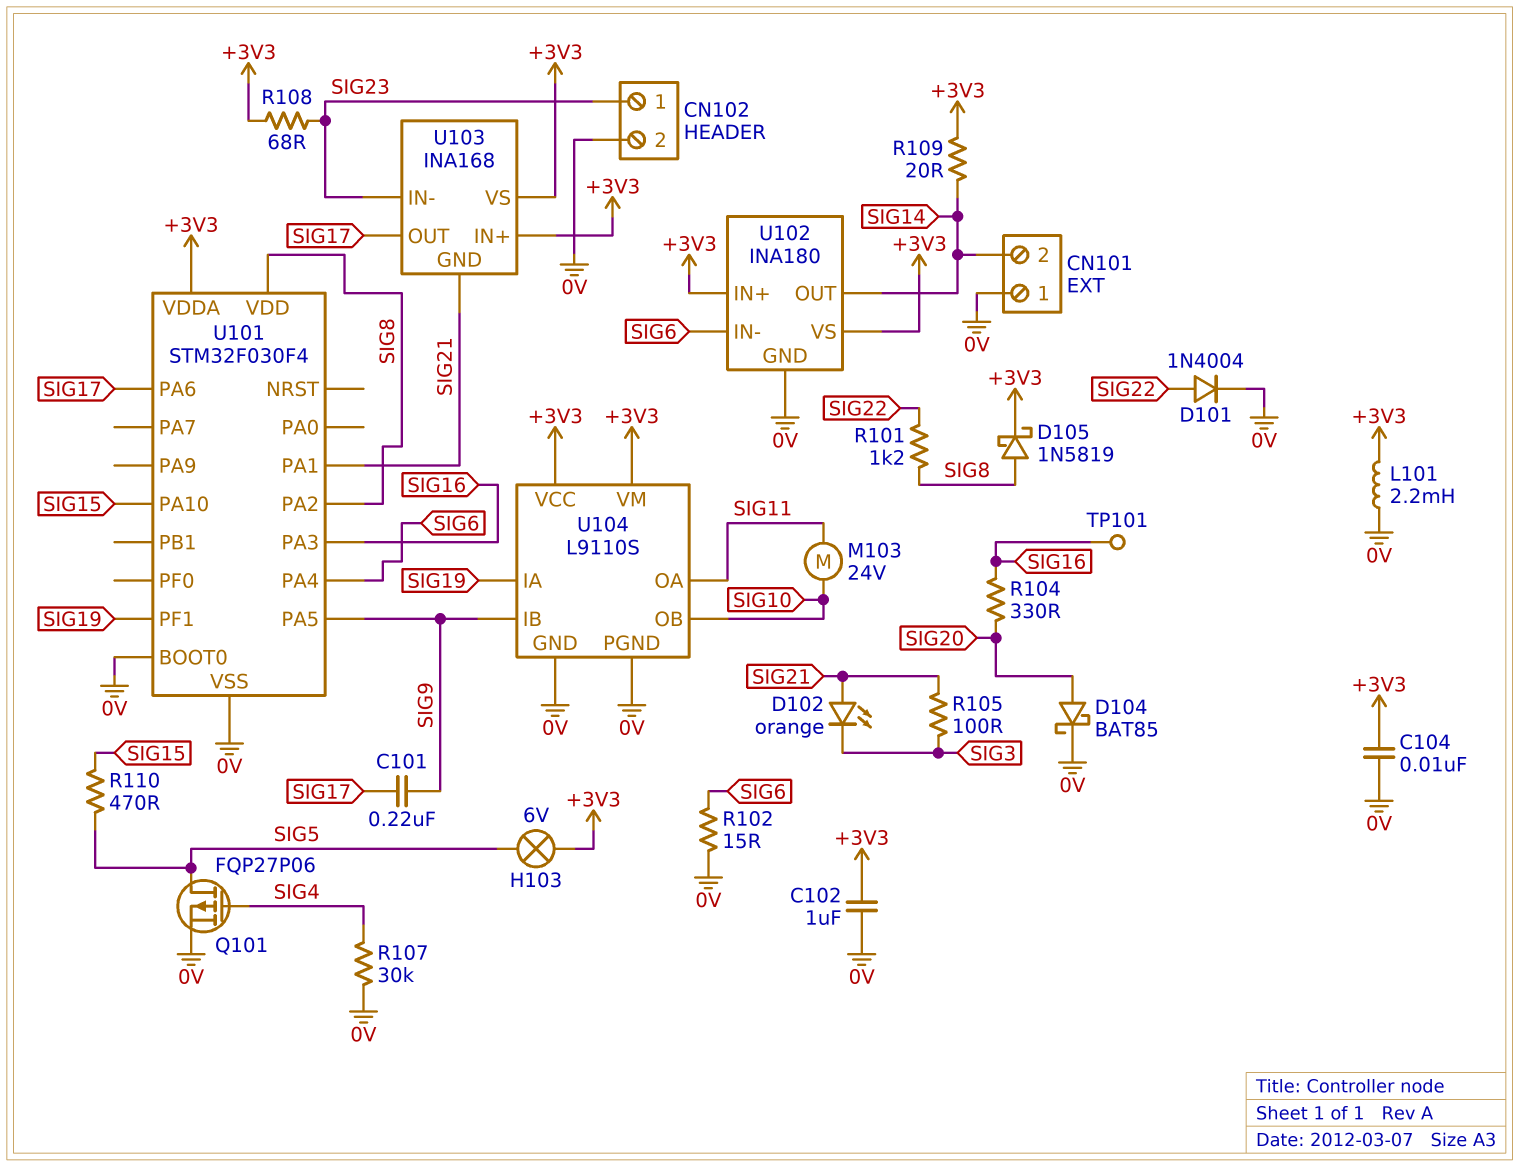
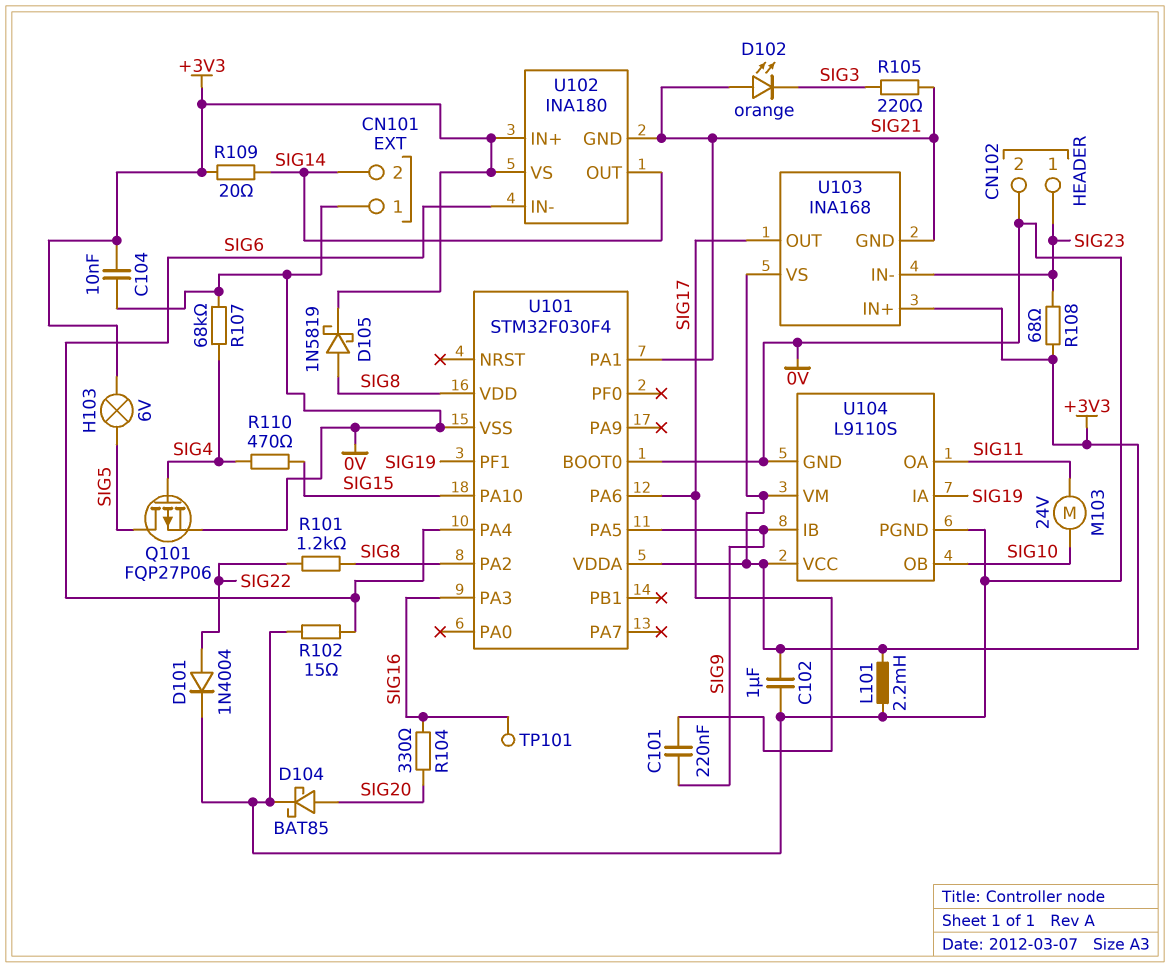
R105: 100 (SIG3, SIG21) -> 220 (SIG3, SIG21)
R107: 30k (0V, SIG4) -> 68k (0V, SIG4)
R110: 470 (SIG5, SIG15) -> 470 (SIG4, SIG15)
U102 pin GND: 0V -> SIG21

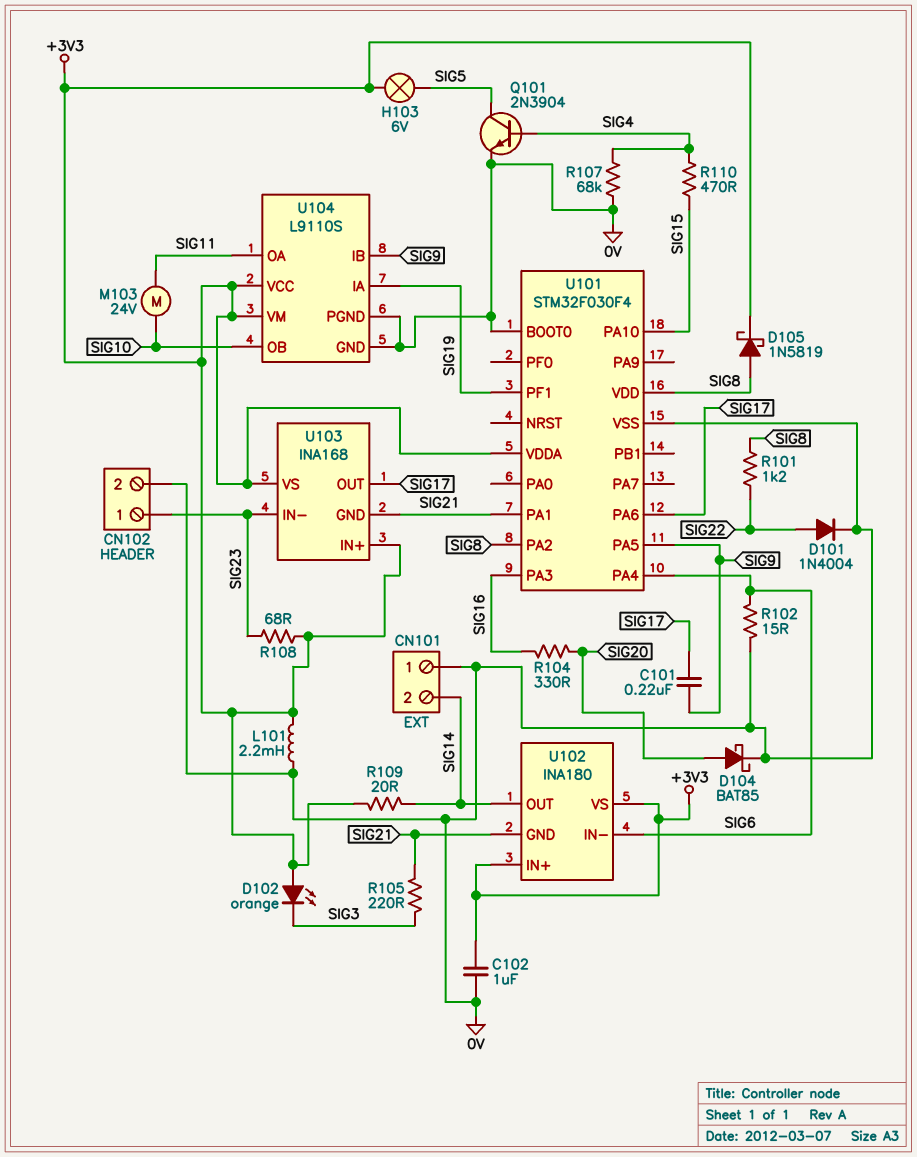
C104: 10nF (+3V3, 0V) -> none
D102: LED orange (A SIG21, K SIG3) -> LED orange (A +3V3, K SIG3)
Q101: PMOS FQP27P06 (G SIG4, D SIG5, S 0V) -> NPN 2N3904 (B SIG4, C SIG5, E 0V)
TP101: test point (SIG16) -> none

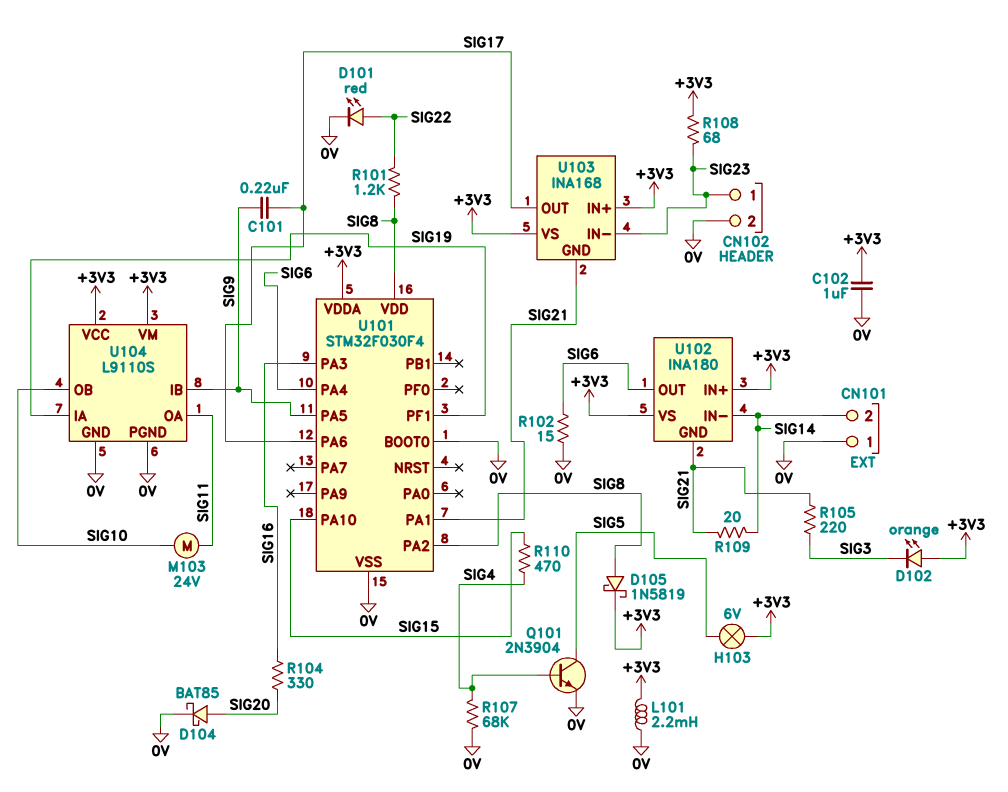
D101: diode 1N4004 (A SIG22, K 0V) -> LED red (A SIG22, K 0V)
R109: 20 (+3V3, SIG14) -> 20 (SIG14, SIG21)
U102 pin IN-: SIG6 -> SIG14
U102 pin OUT: SIG14 -> SIG6

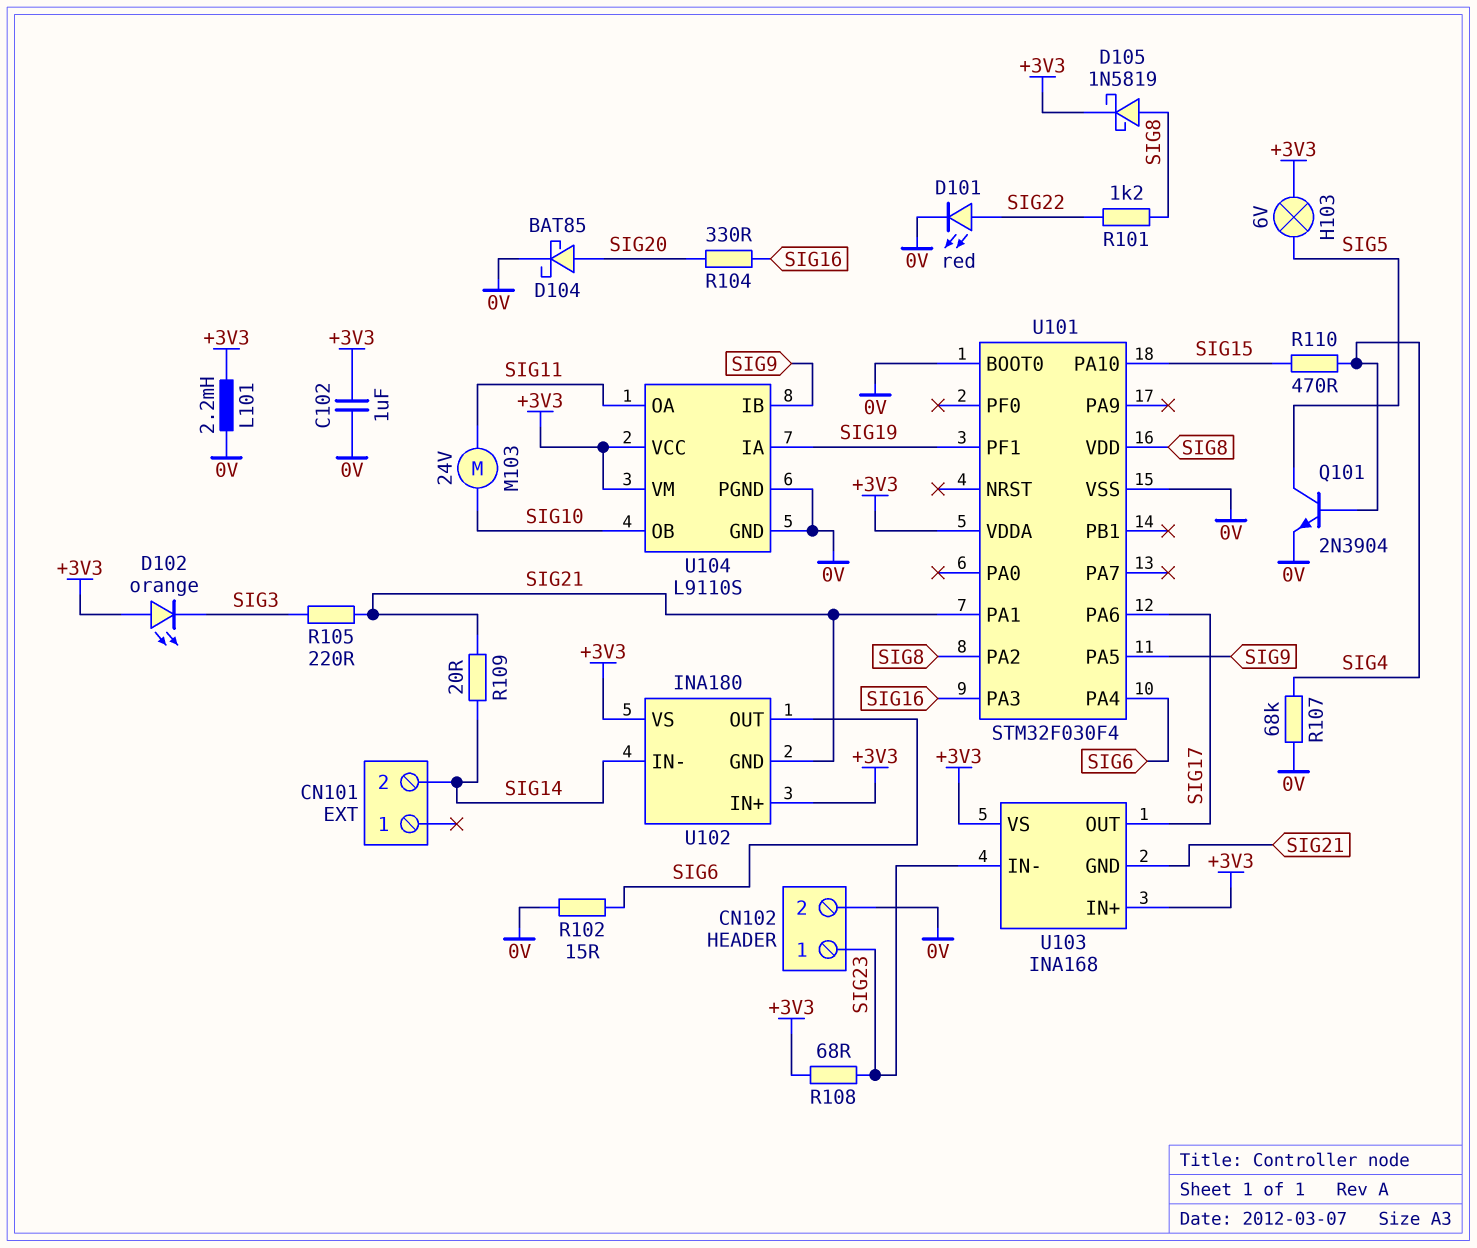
C101: 220nF (SIG9, SIG17) -> none
CN101 pin 1: 0V -> none

